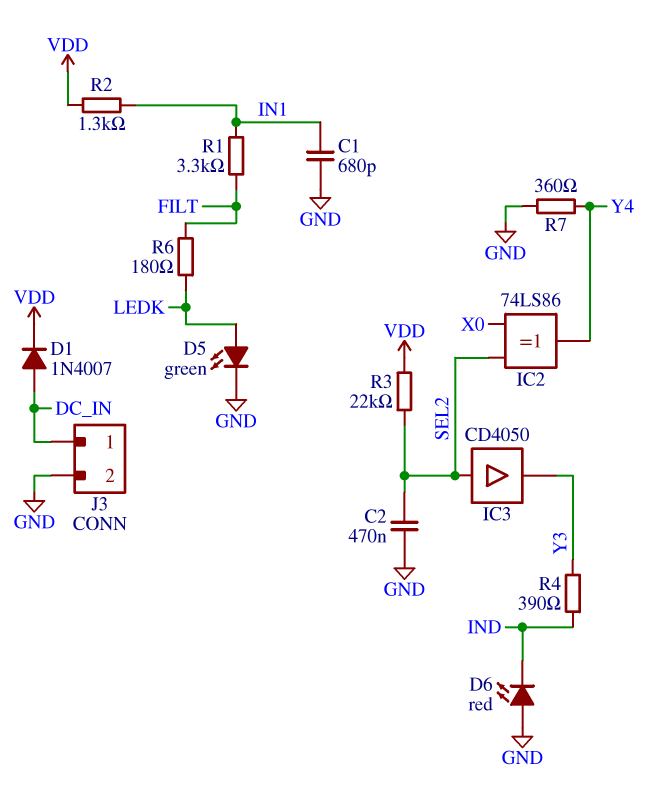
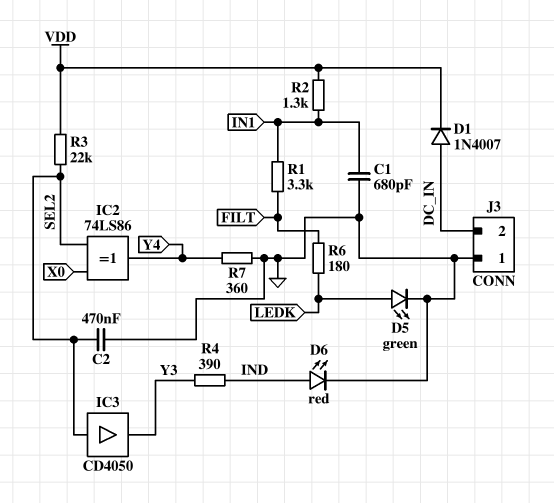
D6: LED red (A GND, K IND) -> LED red (A IND, K GND)
J3 pin 1: DC_IN -> GND
J3 pin 2: GND -> DC_IN

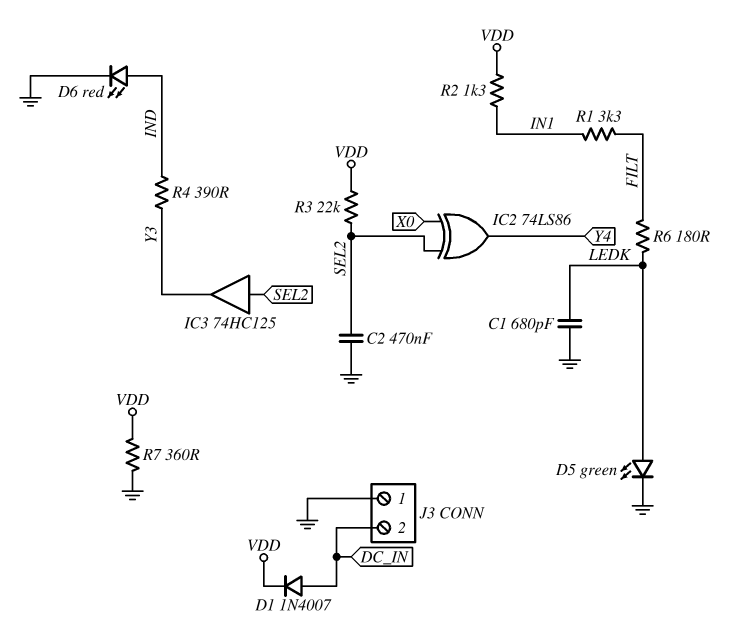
C1: 680pF (GND, IN1) -> 680pF (GND, LEDK)
IC3: buffer CD4050 (in SEL2, out Y3) -> buffer 74HC125 (in SEL2, out Y3)
R7: 360 (GND, Y4) -> 360 (GND, VDD)

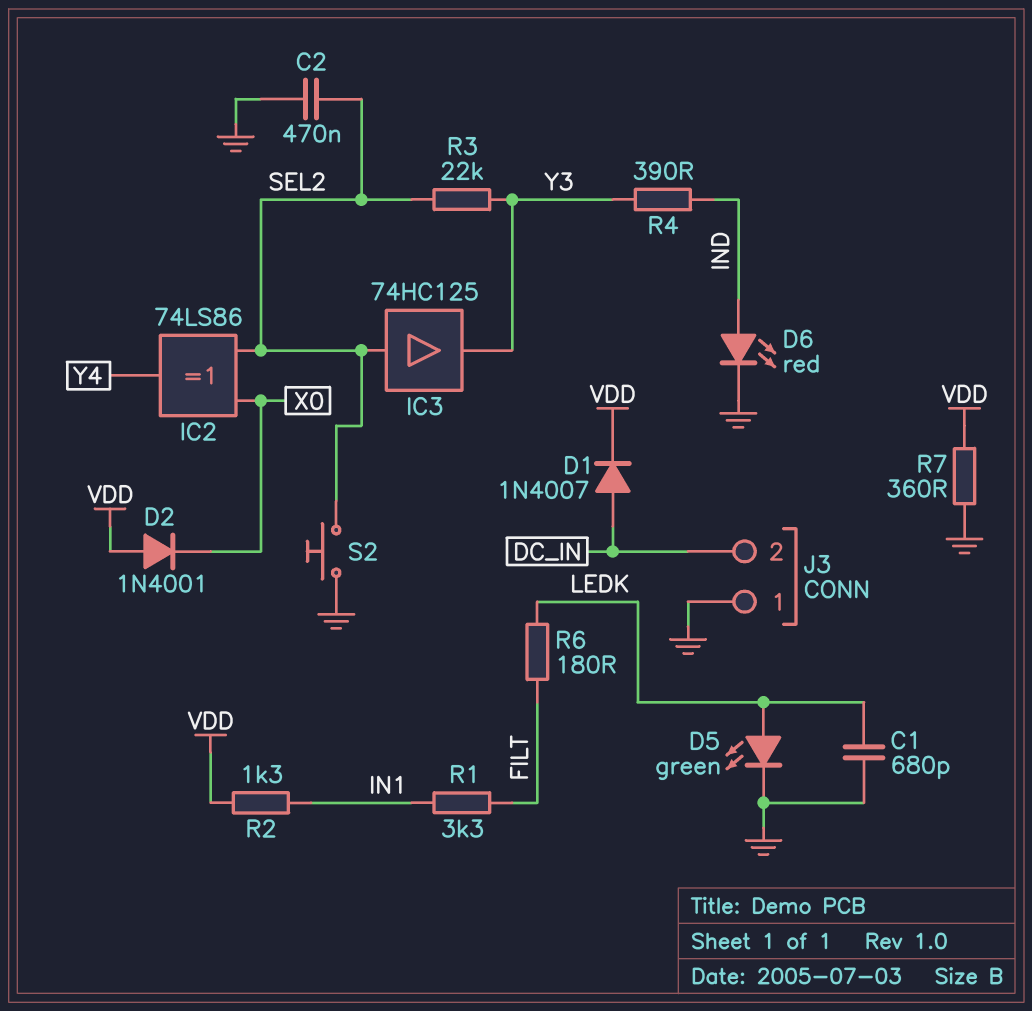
D2: none -> diode 1N4001 (A VDD, K X0)
R3: 22k (SEL2, VDD) -> 22k (SEL2, Y3)
S2: none -> button (GND, SEL2)

